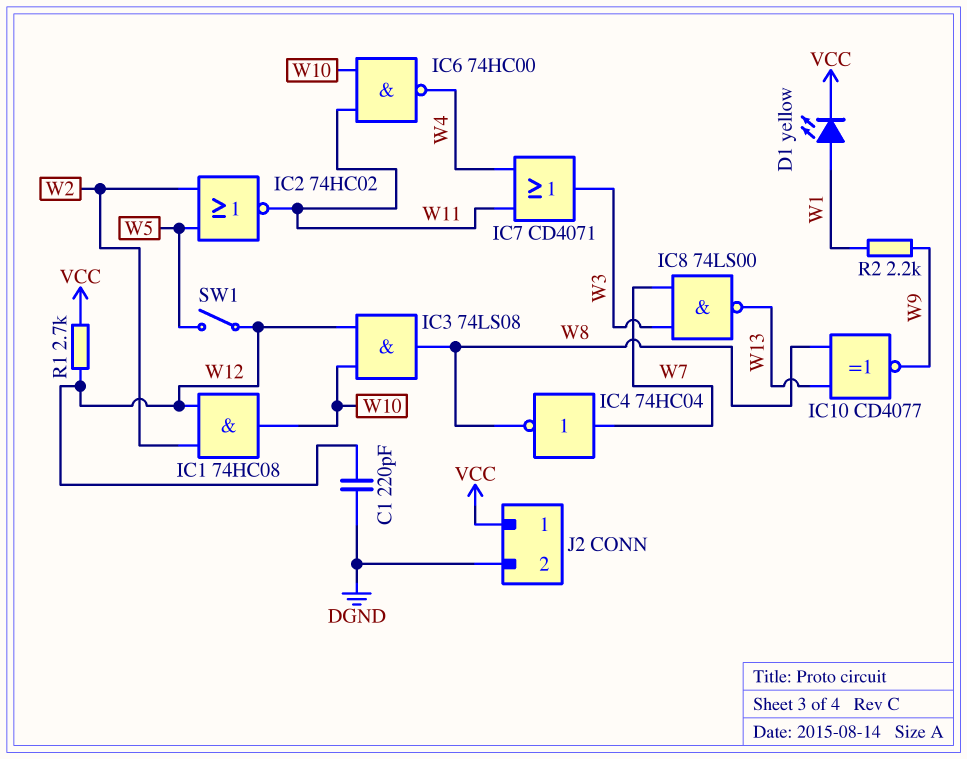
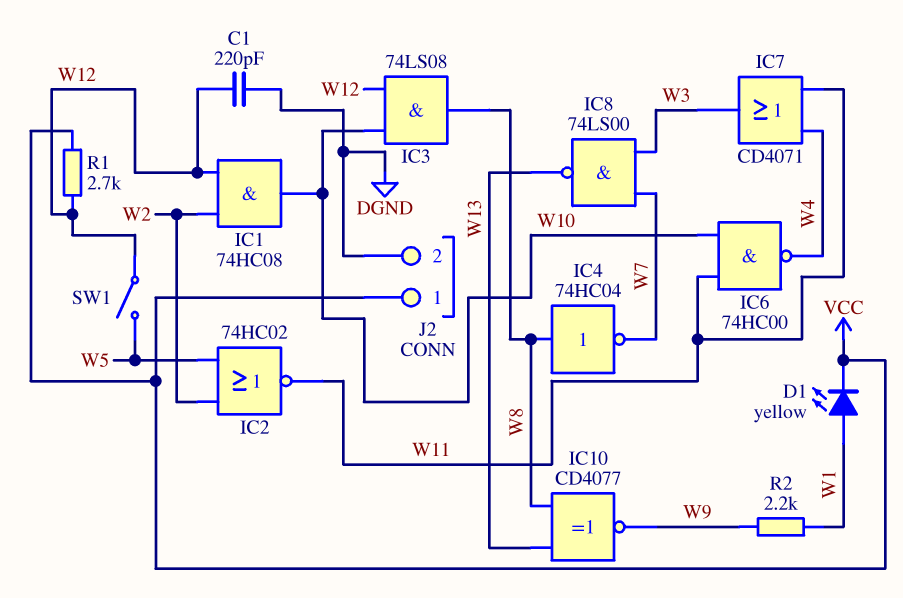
IC4: NOT 74HC04 (in W7, out W8) -> NOT 74HC04 (in W8, out W7)

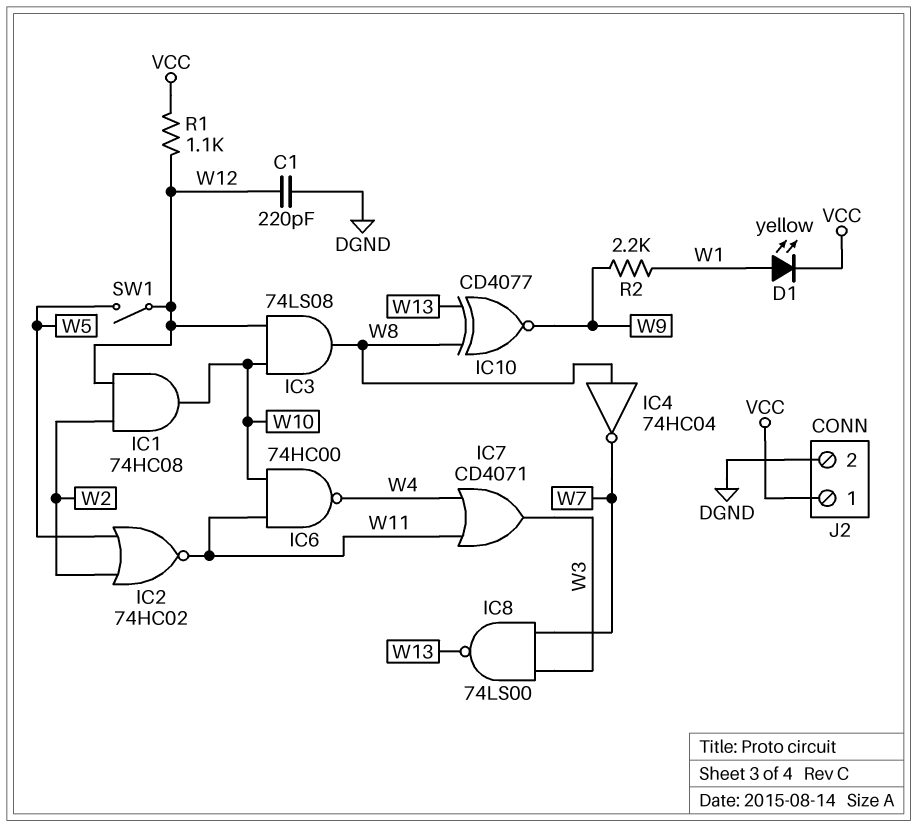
R1: 2.7k (VCC, W12) -> 1.1k (VCC, W12)

